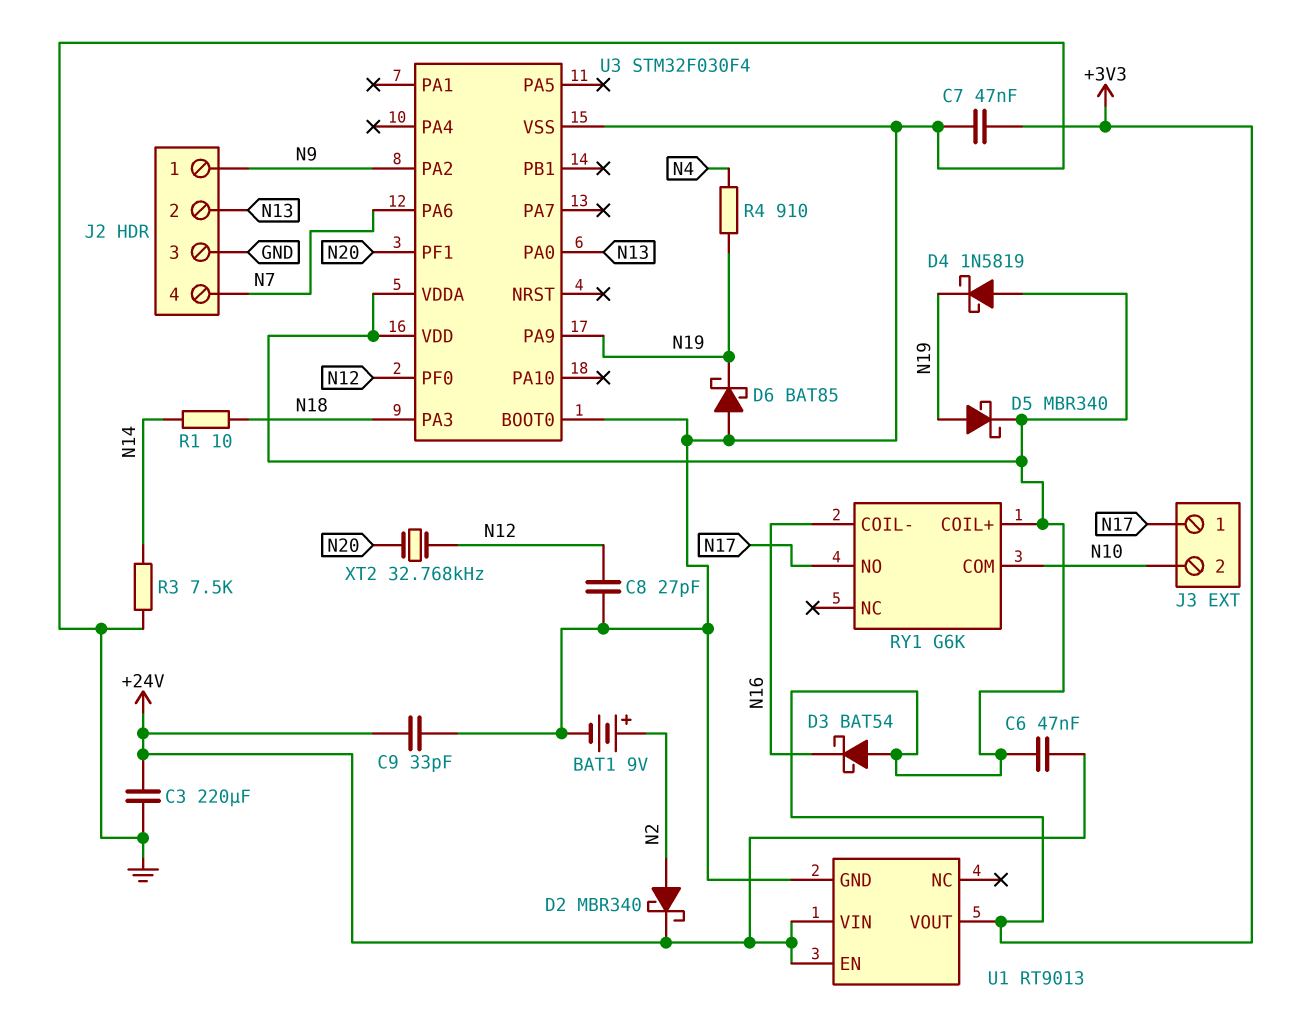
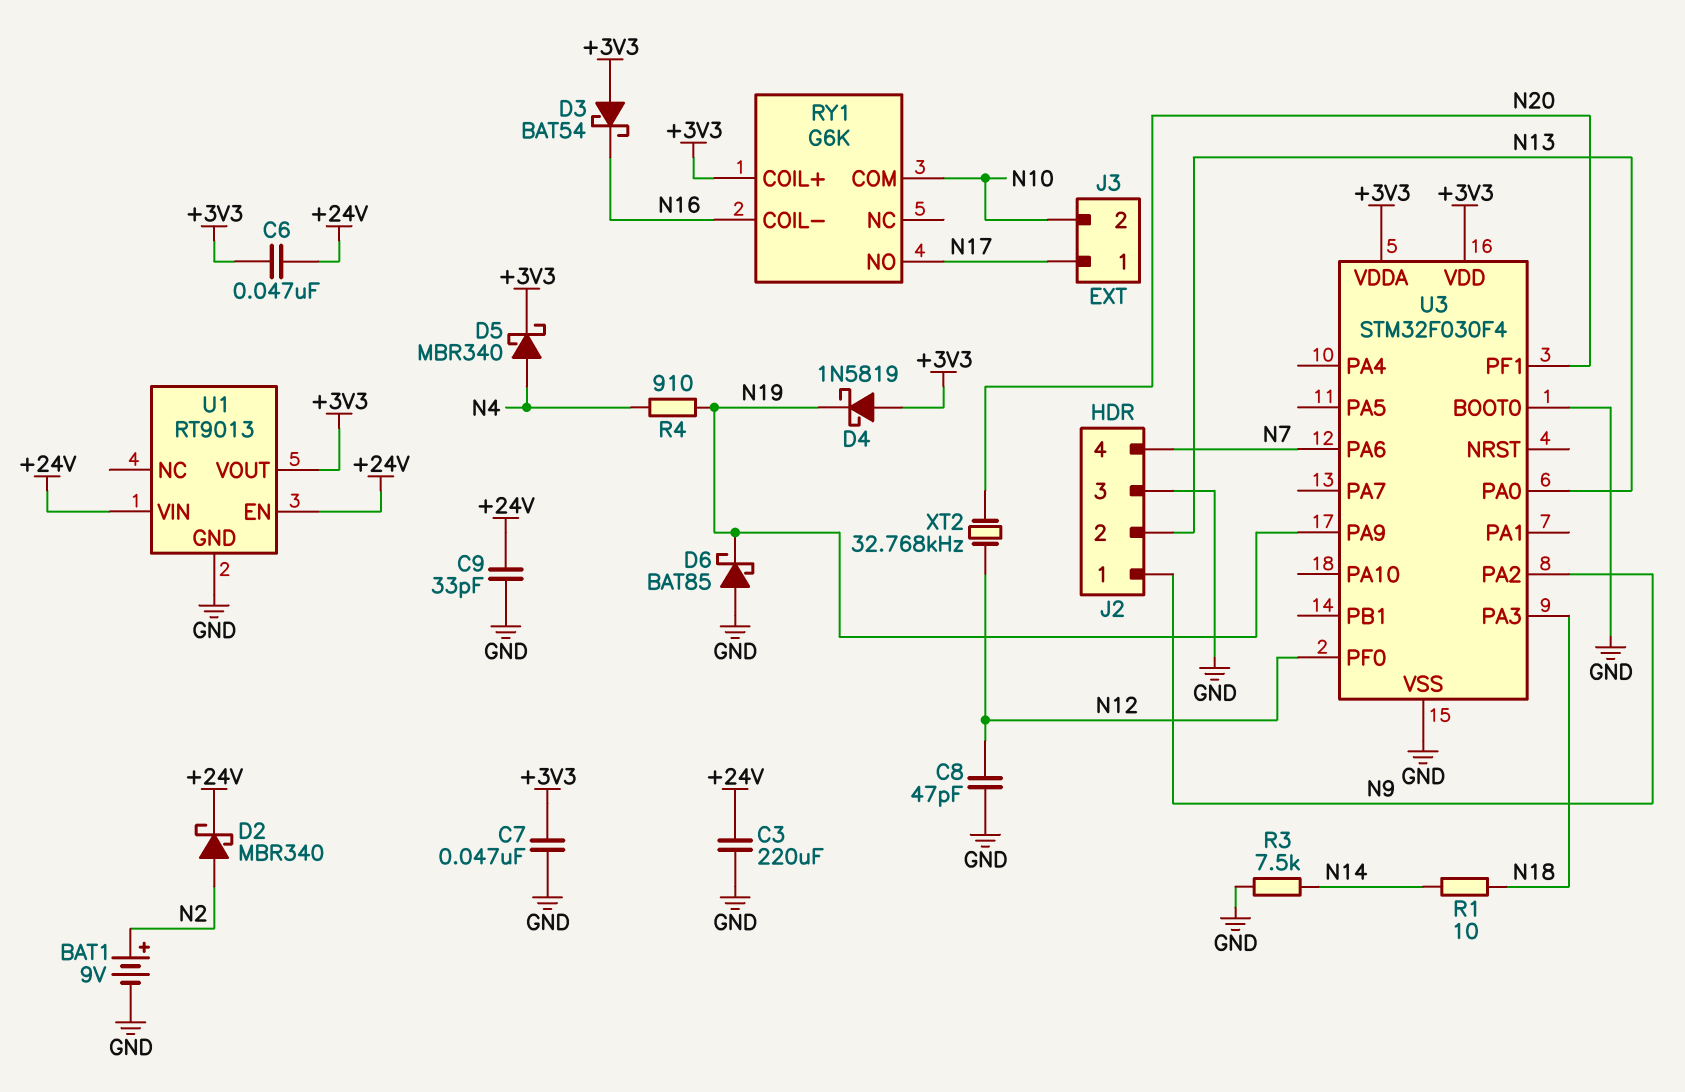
C8: 27pF (GND, N12) -> 47pF (GND, N12)
D5: schottky MBR340 (A N19, K +3V3) -> schottky MBR340 (A N4, K +3V3)

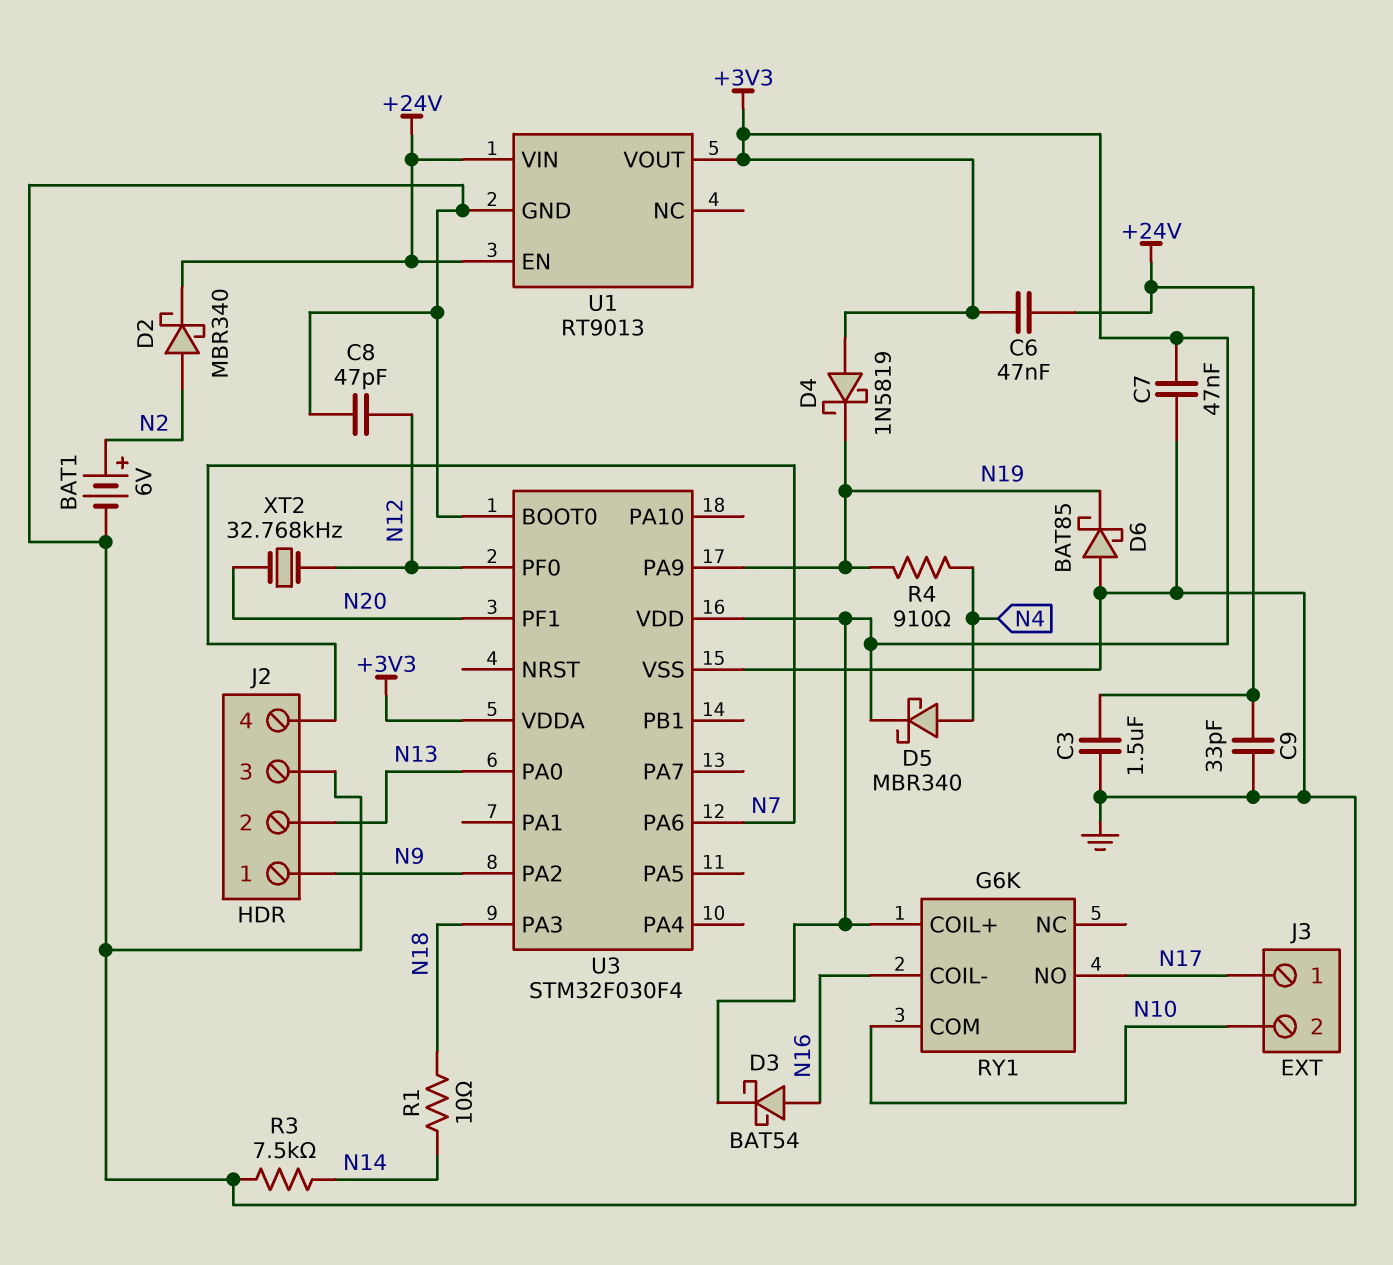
BAT1: 9V (plus N2, minus GND) -> 6V (plus N2, minus GND)
C3: 220uF (+24V, GND) -> 1.5uF (+24V, GND)
D3: schottky BAT54 (A +3V3, K N16) -> schottky BAT54 (A N16, K +3V3)

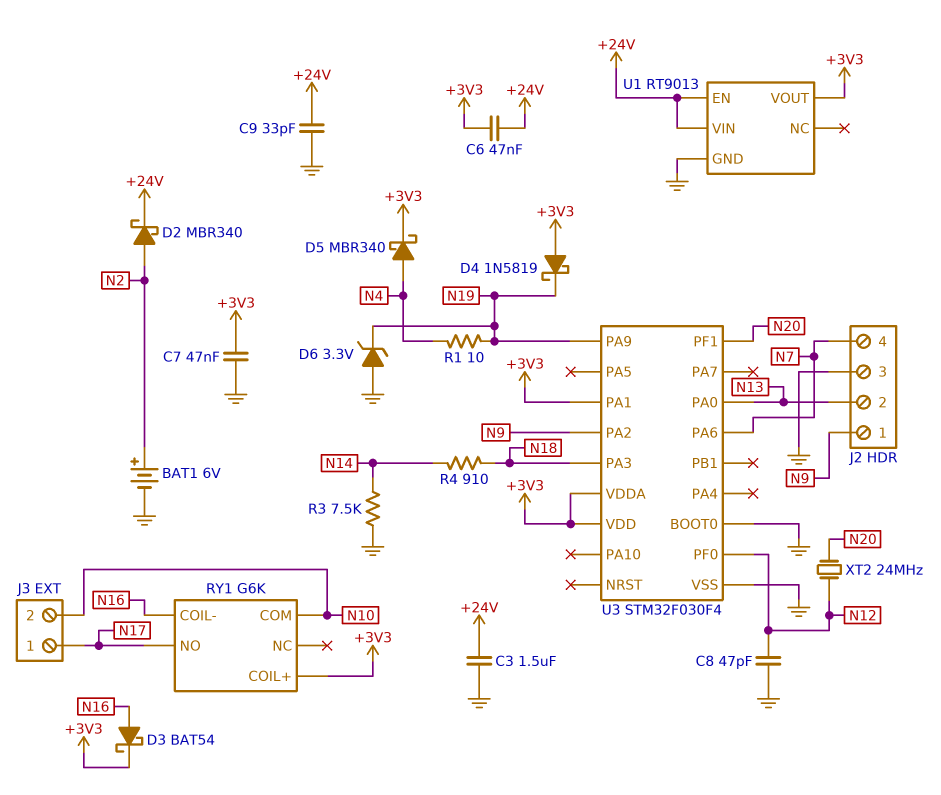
D6: schottky BAT85 (A GND, K N19) -> zener 3.3V (A GND, K N19)
R1: 10 (N14, N18) -> 10 (N4, N19)
R4: 910 (N4, N19) -> 910 (N14, N18)
U3 pin PA1: none -> +3V3
XT2: 32.768kHz (N12, N20) -> 24MHz (N12, N20)

